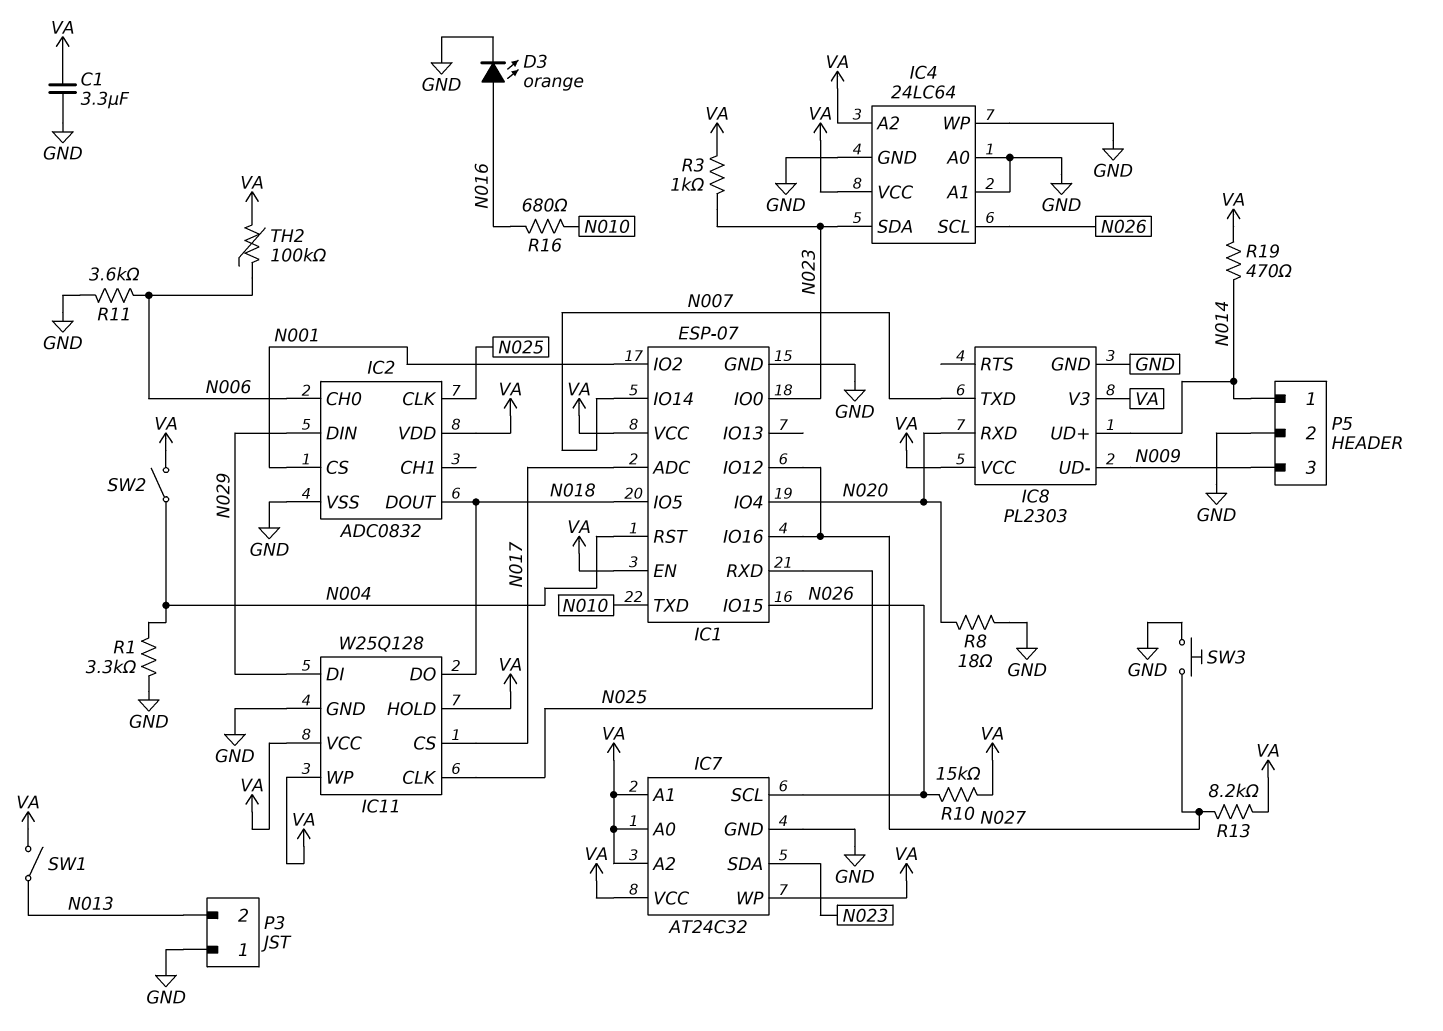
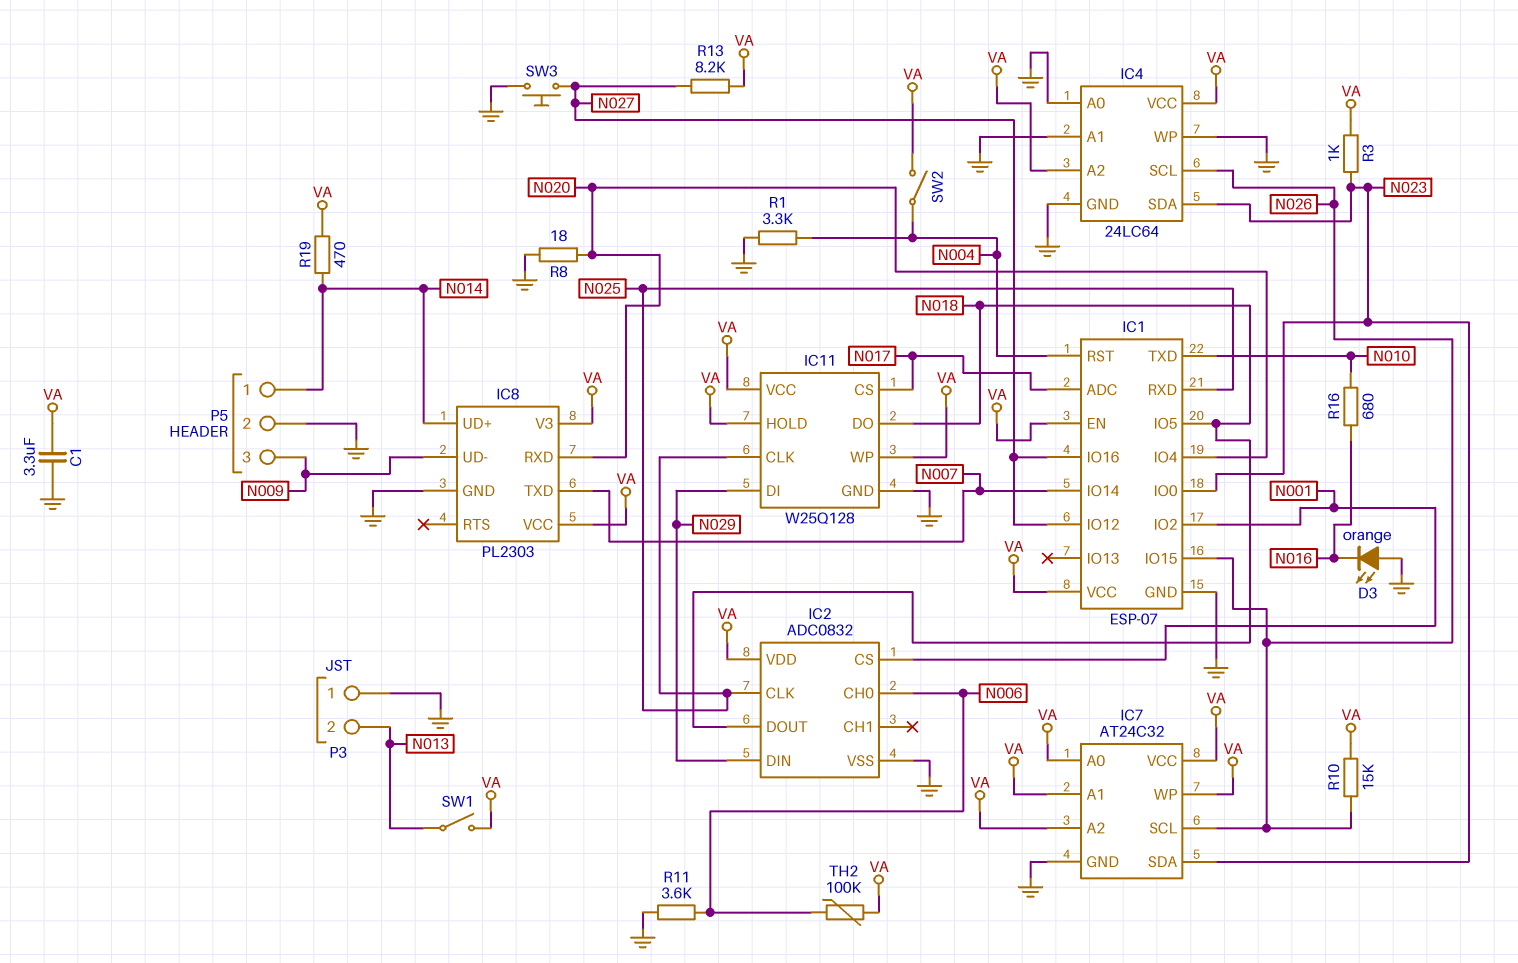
D3: LED orange (A N016, K GND) -> LED orange (A GND, K N016)

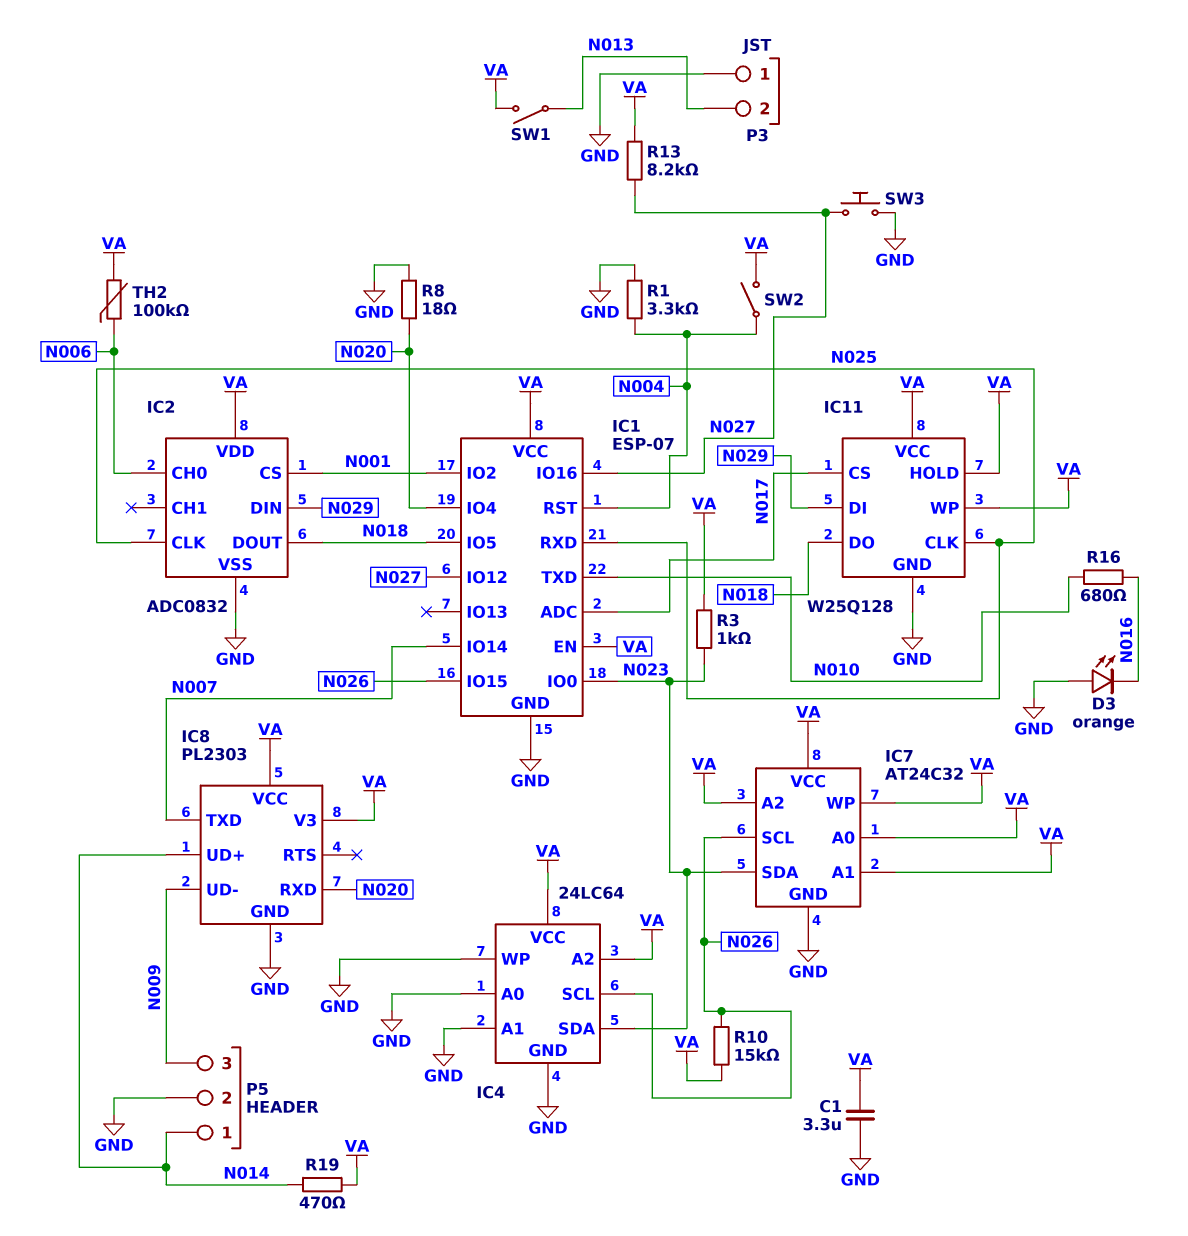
R11: 3.6k (GND, N006) -> none

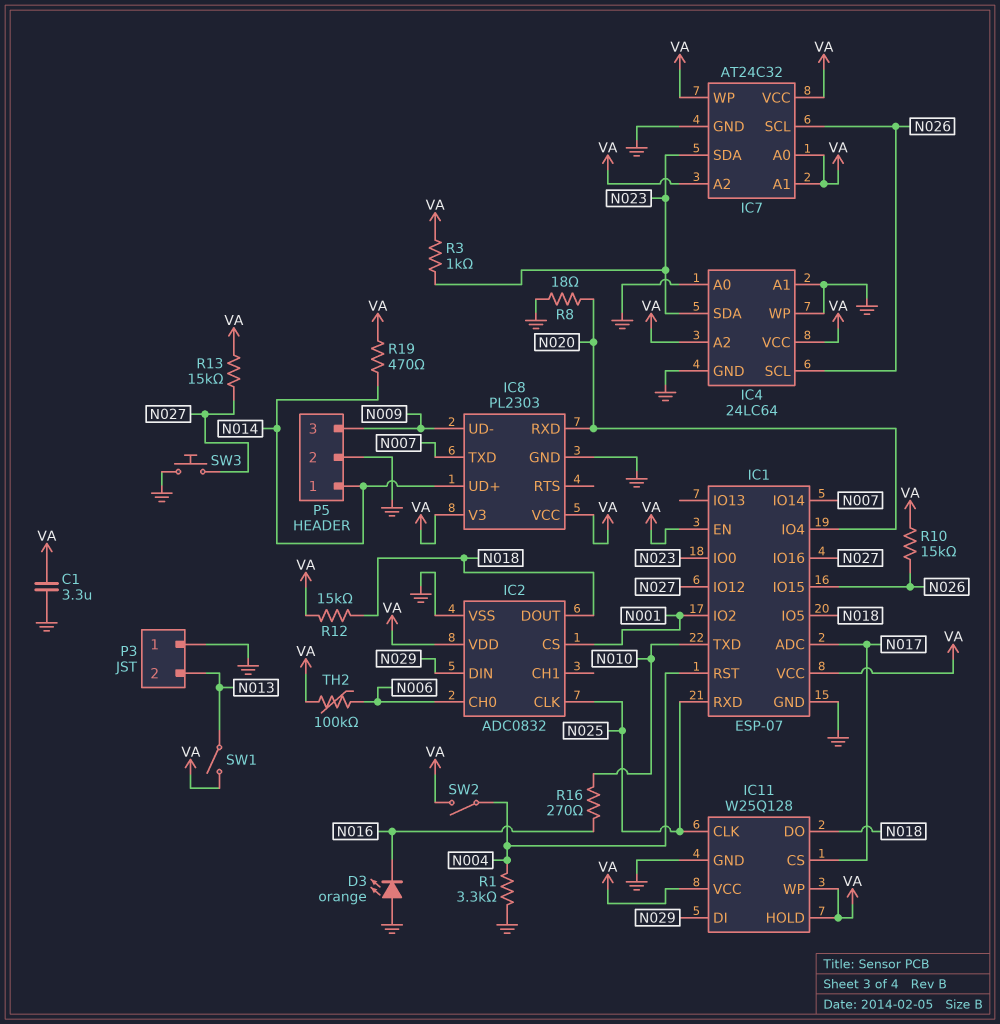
R12: none -> 15k (N018, VA)
R13: 8.2k (N027, VA) -> 15k (N027, VA)
R16: 680 (N010, N016) -> 270 (N010, N016)

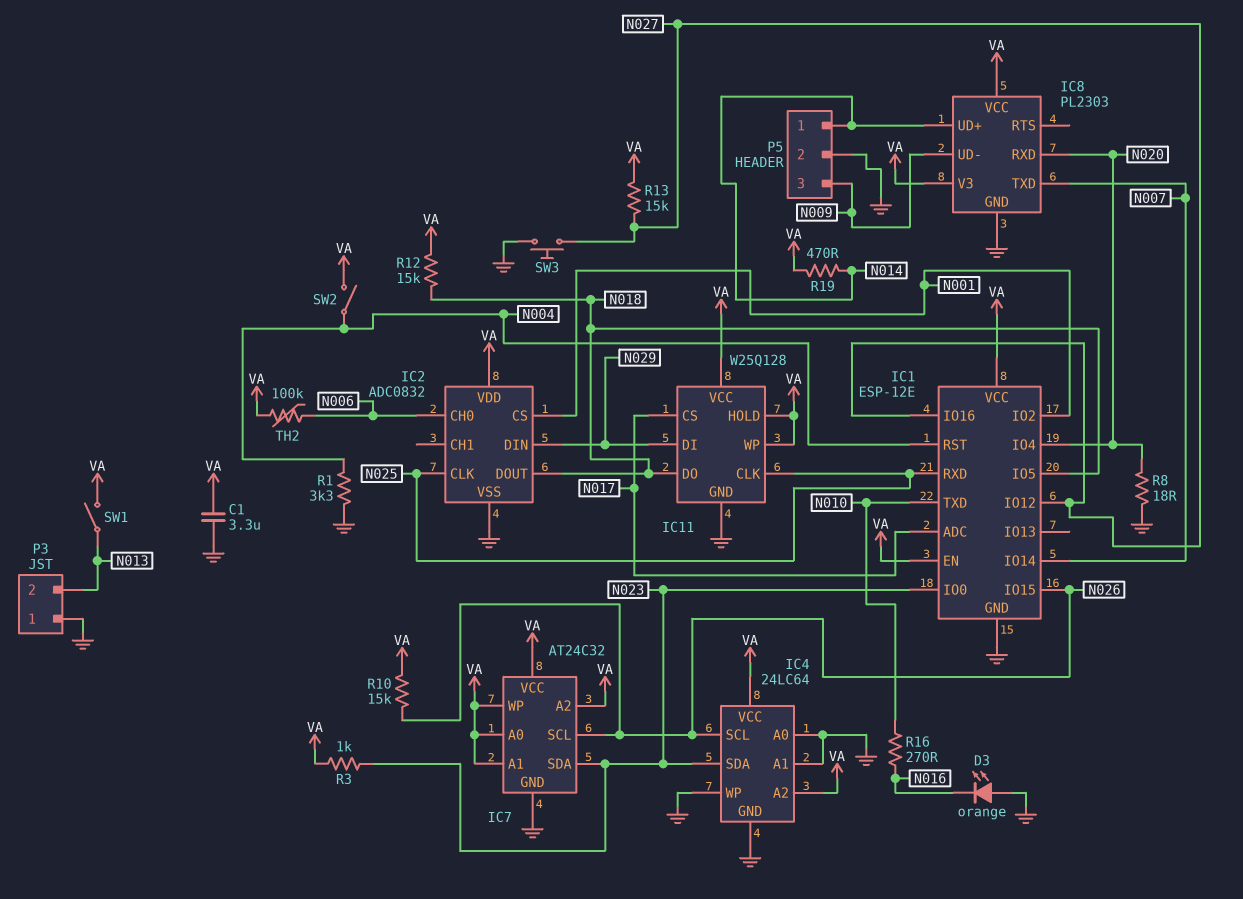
IC1: ESP-07 -> ESP-12E

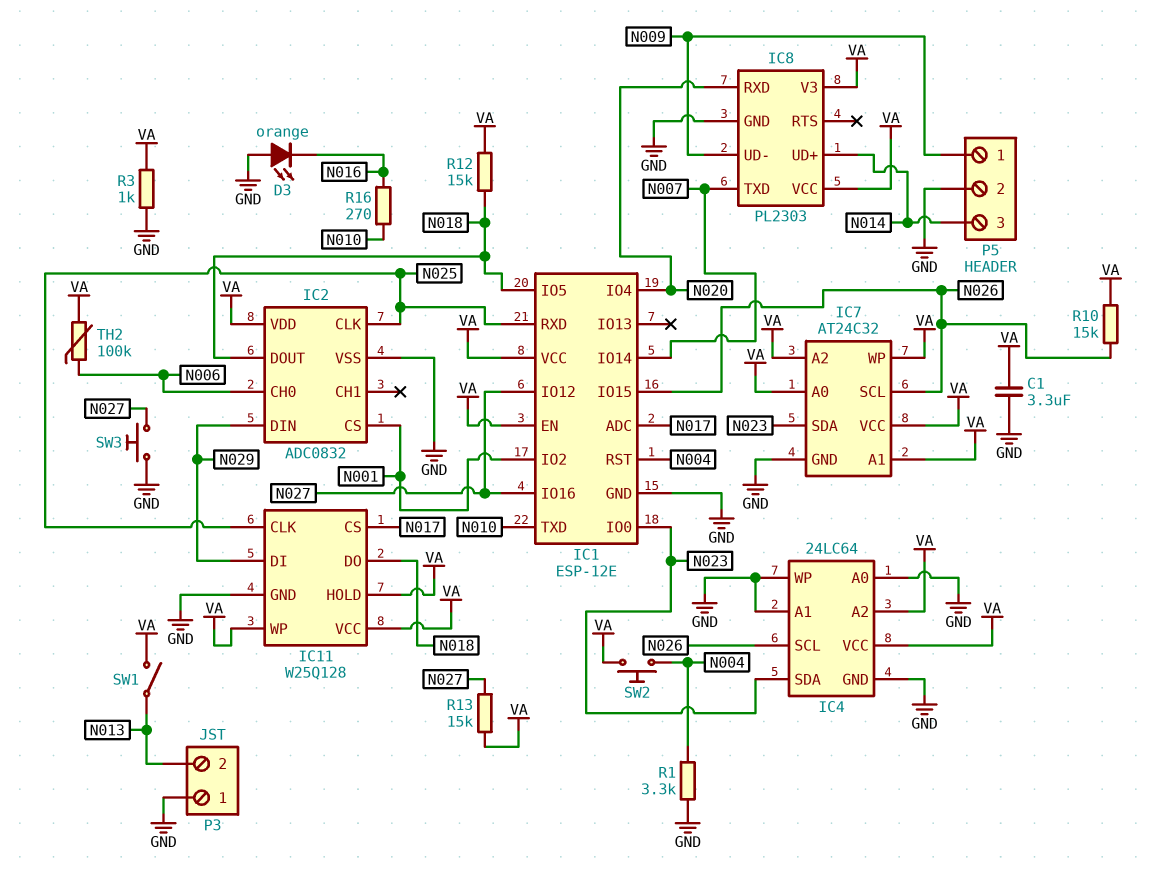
P5 pin 1: N014 -> N009
P5 pin 3: N009 -> N014
R3: 1k (N023, VA) -> 1k (GND, VA)
R8: 18 (GND, N020) -> none
R19: 470 (N014, VA) -> none
SW2: switch (N004, VA) -> button (N004, VA)

